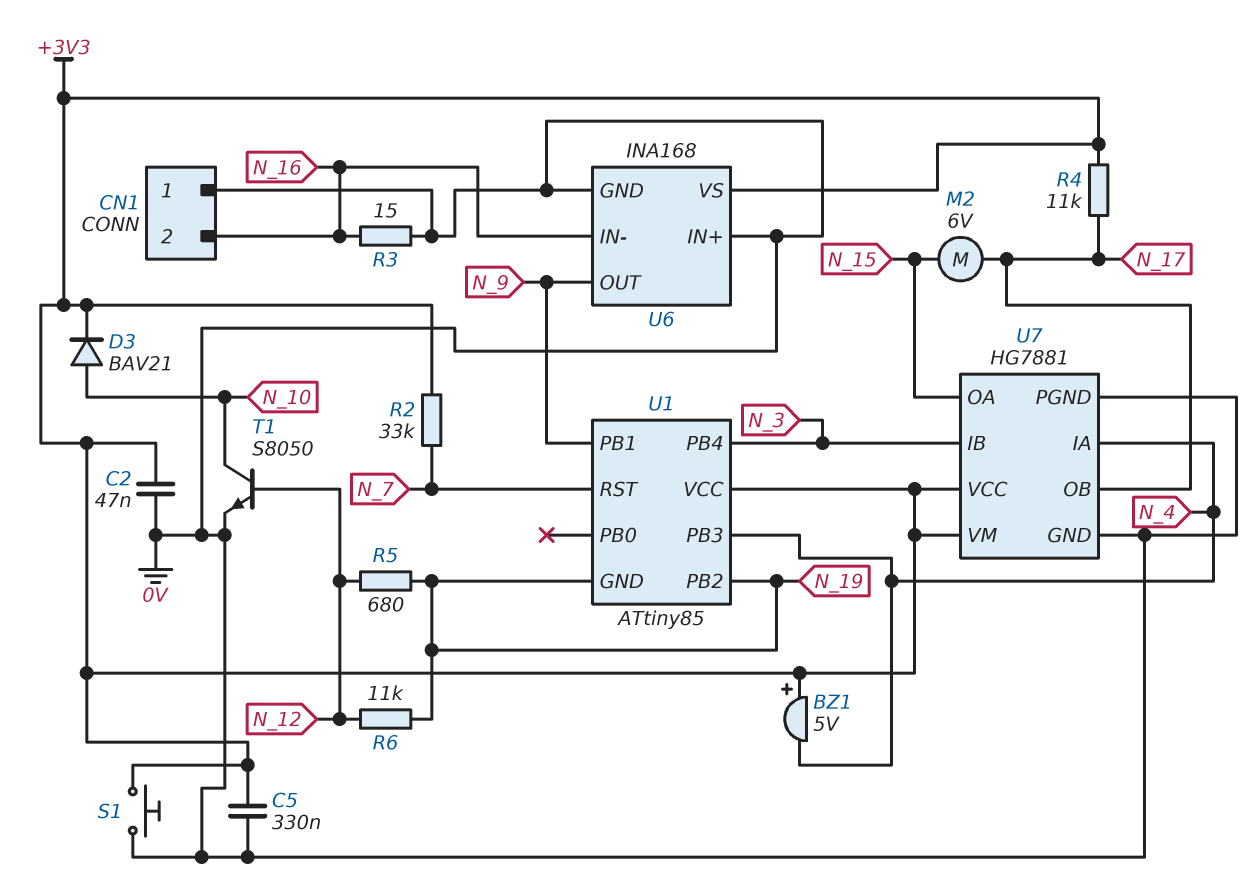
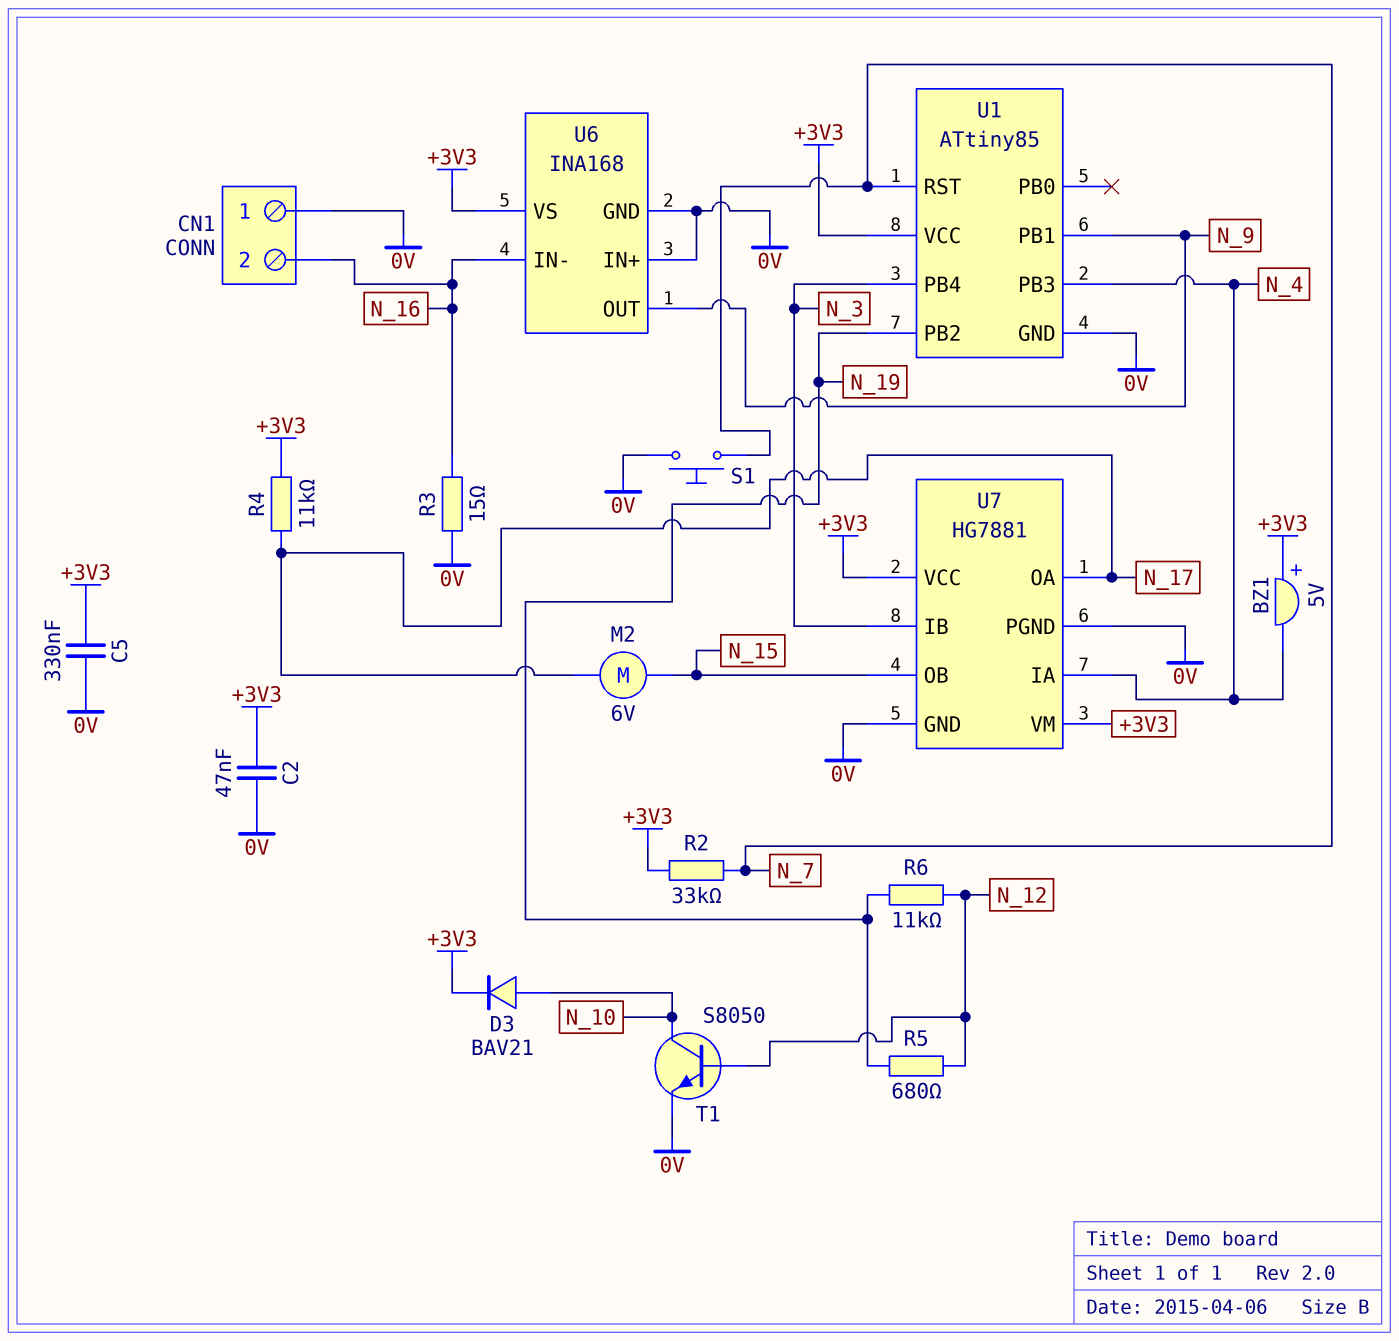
S1: button (+3V3, 0V) -> button (0V, N_7)
U1 pin GND: N_19 -> 0V
U7 pin OA: N_15 -> N_17
U7 pin OB: N_17 -> N_15

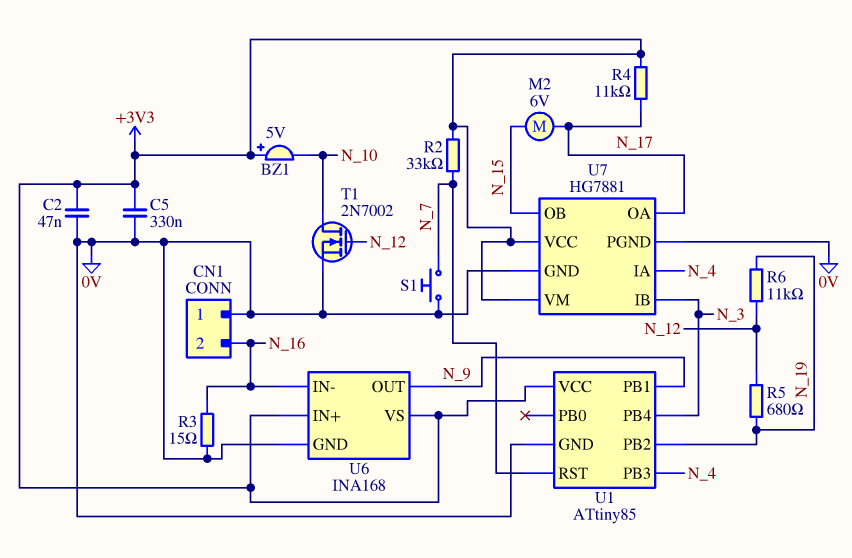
BZ1: buzzer 5V (plus +3V3, minus N_4) -> buzzer 5V (plus +3V3, minus N_10)
D3: diode BAV21 (A N_10, K +3V3) -> none
T1: NPN S8050 (B N_12, C N_10, E 0V) -> NMOS 2N7002 (G N_12, D N_10, S 0V)
U6 pin IN+: 0V -> +3V3

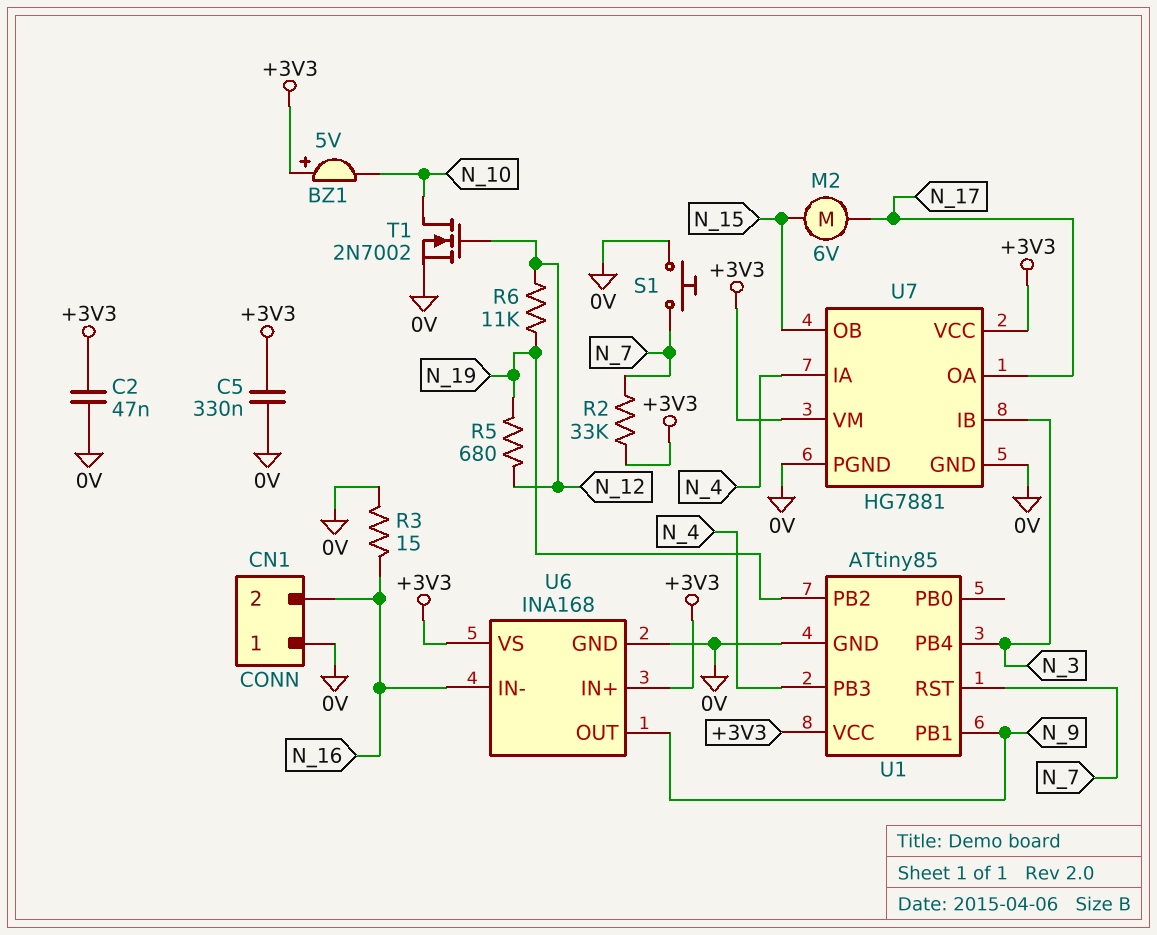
R4: 11k (+3V3, N_17) -> none

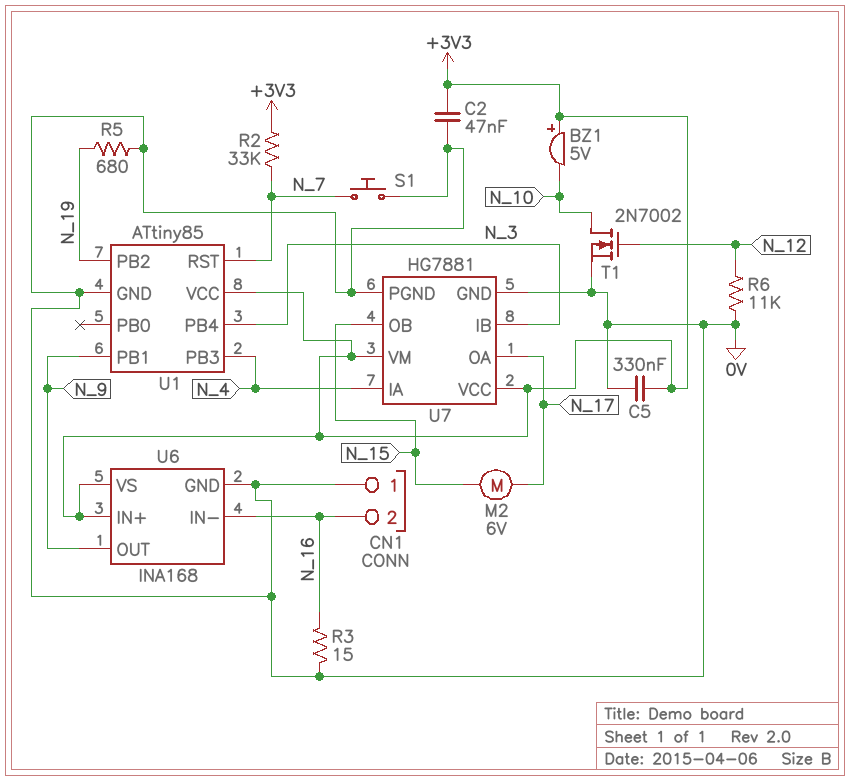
R5: 680 (N_12, N_19) -> 680 (0V, N_19)
R6: 11k (N_12, N_19) -> 11k (0V, N_12)

